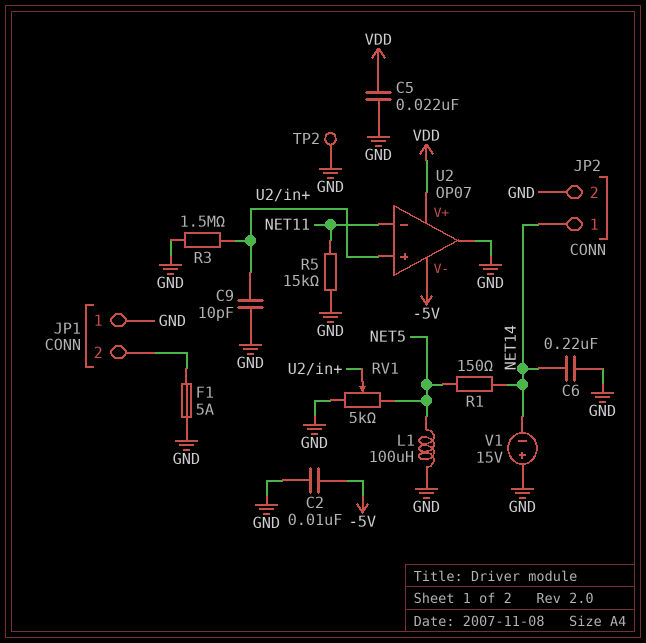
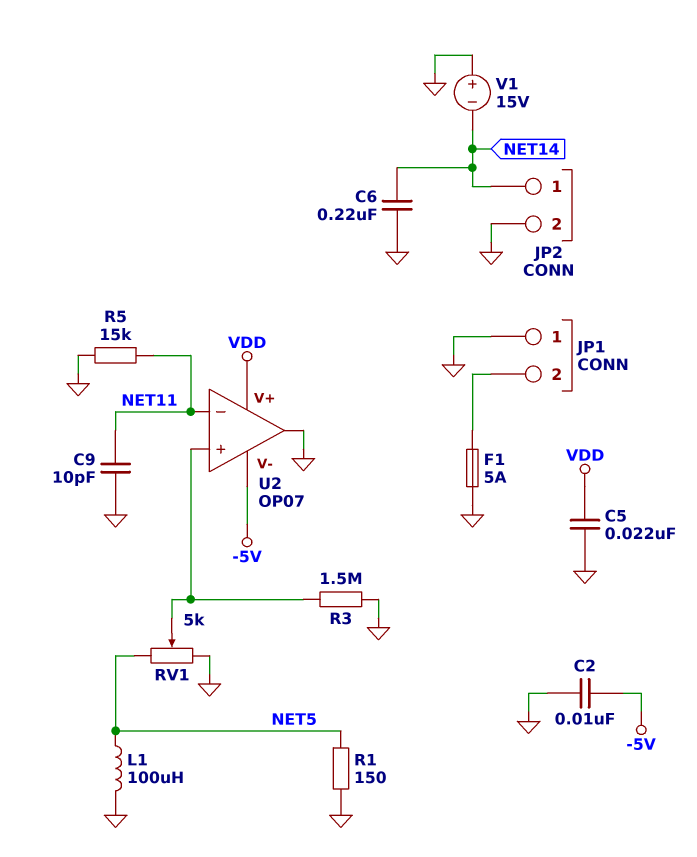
C9: 10pF (GND, U2/in+) -> 10pF (GND, NET11)
R1: 150 (NET5, NET14) -> 150 (GND, NET5)
TP2: test point (GND) -> none

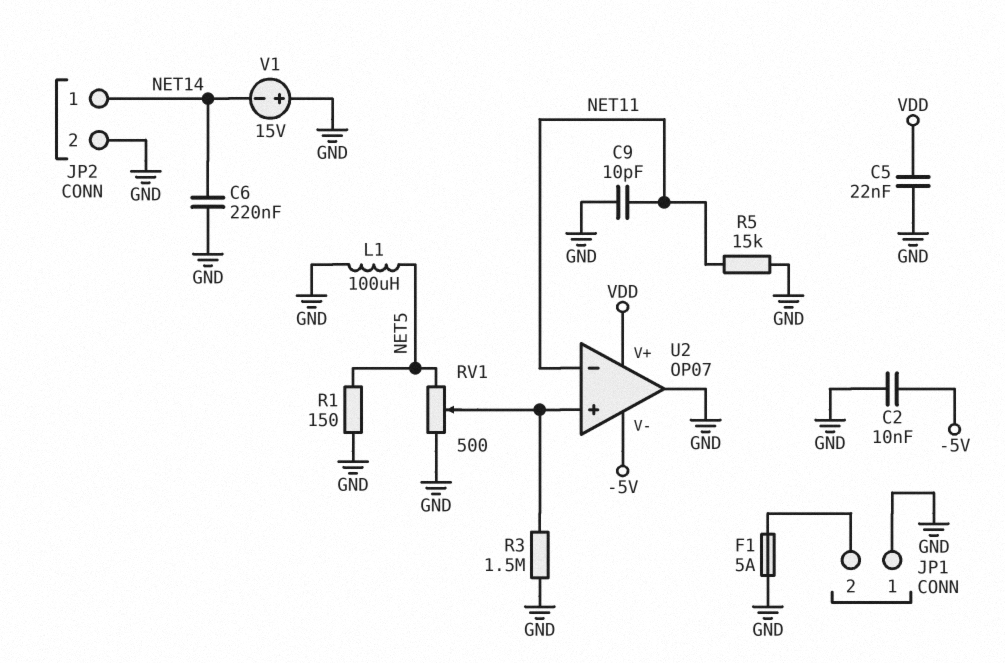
RV1: 5k (GND, NET5, wiper U2/in+) -> 500 (GND, NET5, wiper U2/in+)

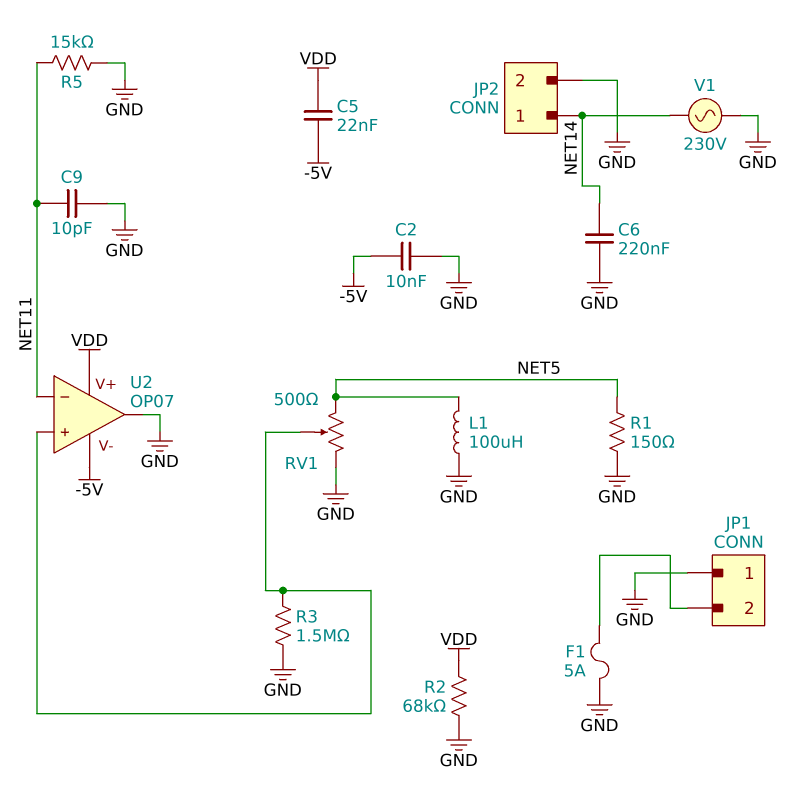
C5: 22nF (GND, VDD) -> 22nF (-5V, VDD)
R2: none -> 68k (GND, VDD)
V1: 15V (plus GND, minus NET14) -> AC 230V (GND, NET14)

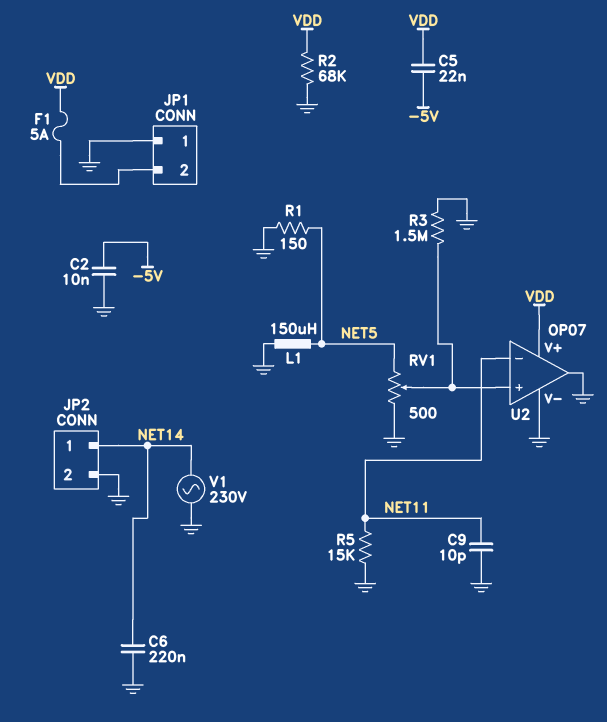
F1: 5A (GND, JP1/2) -> 5A (JP1/2, VDD)
L1: 100uH (GND, NET5) -> 150uH (GND, NET5)
U2 pin V-: -5V -> GND

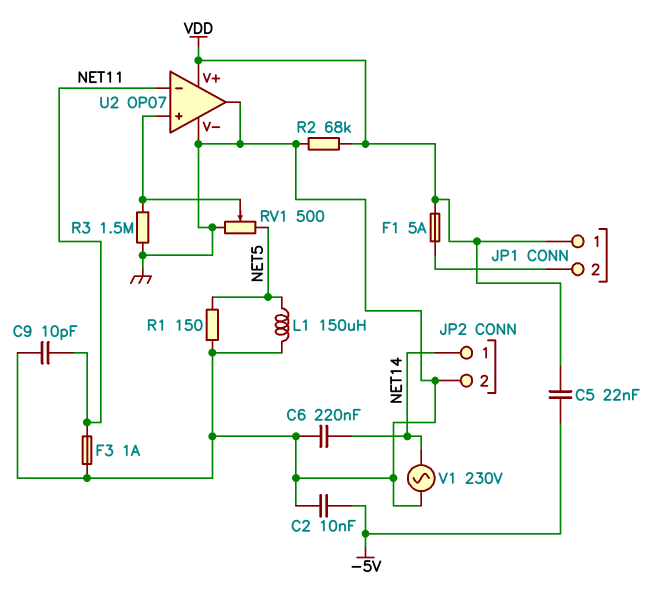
F3: none -> 1A (GND, NET11)
JP1 pin 1: GND -> VDD
R5: 15k (GND, NET11) -> none

